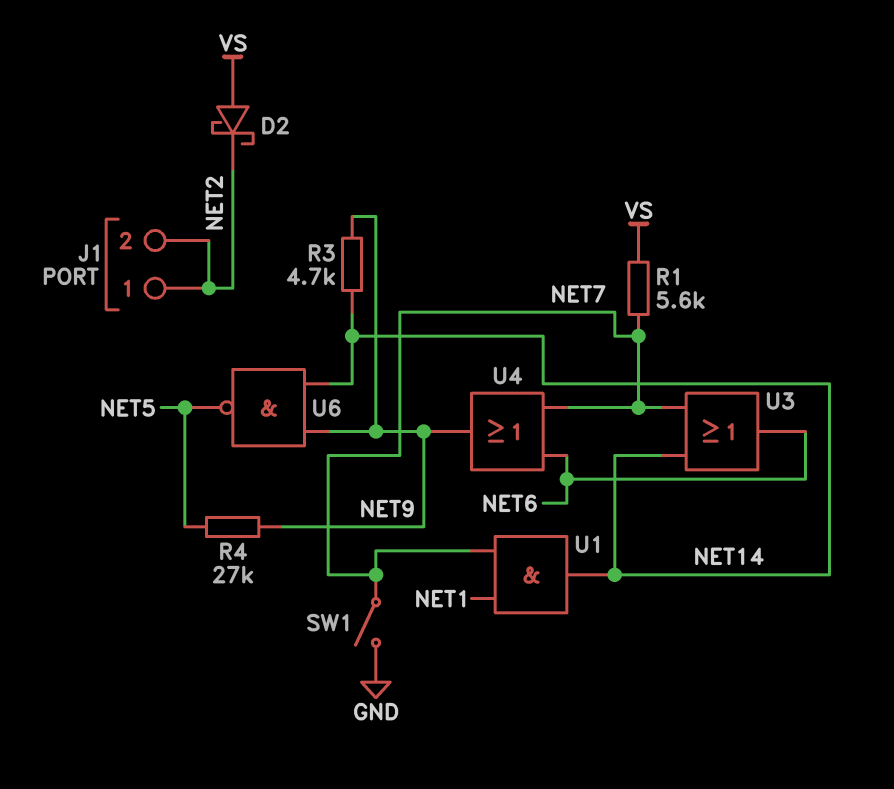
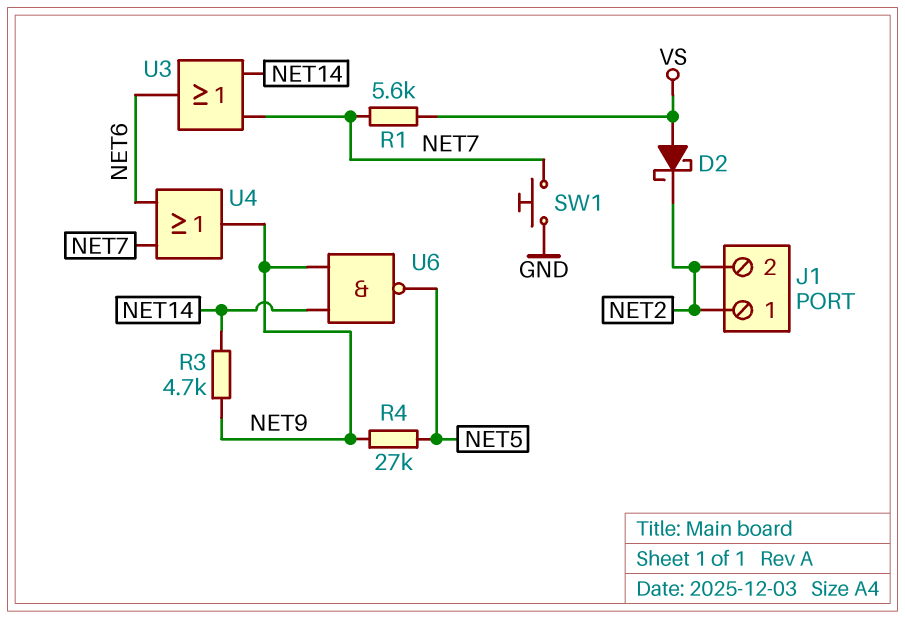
SW1: switch (GND, NET7) -> button (GND, NET7)
U1: AND (in NET1, in NET7, out NET14) -> none

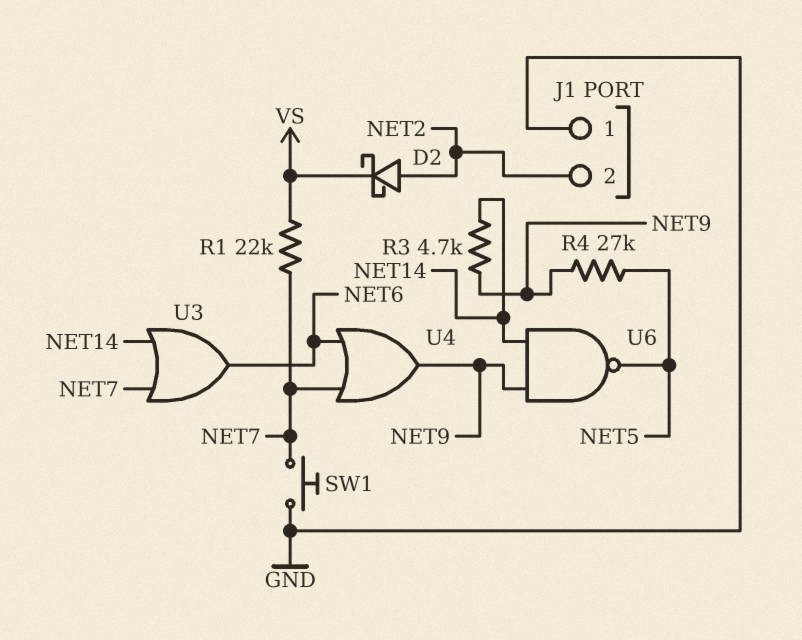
D2: schottky (A VS, K NET2) -> schottky (A NET2, K VS)
J1 pin 1: NET2 -> GND
R1: 5.6k (NET7, VS) -> 22k (NET7, VS)

